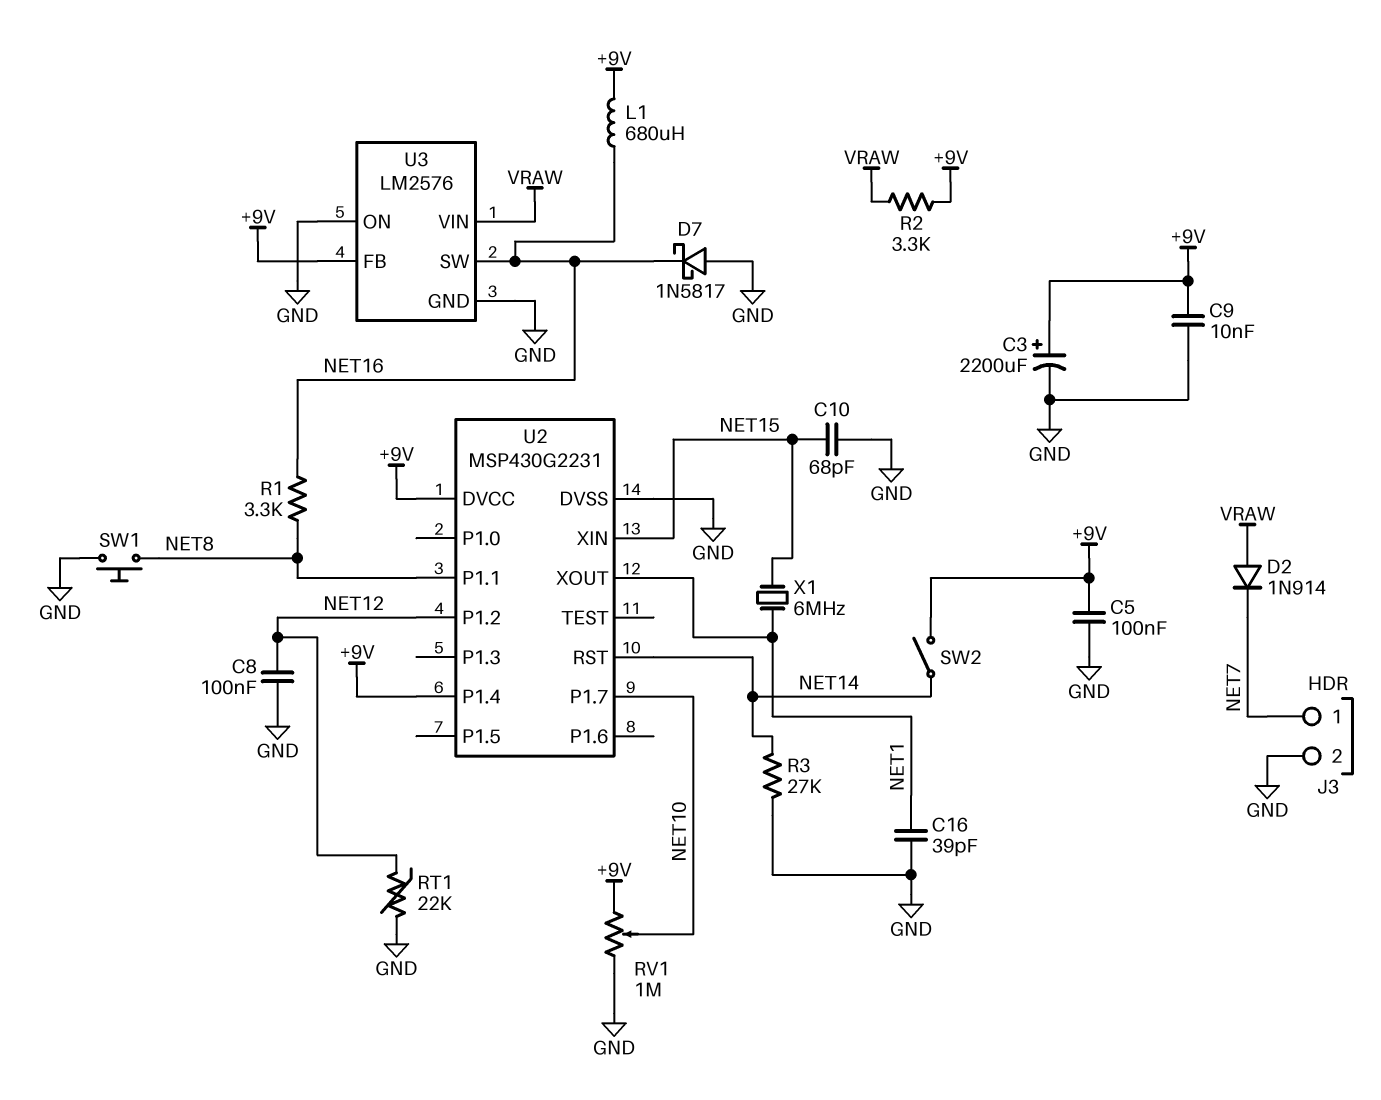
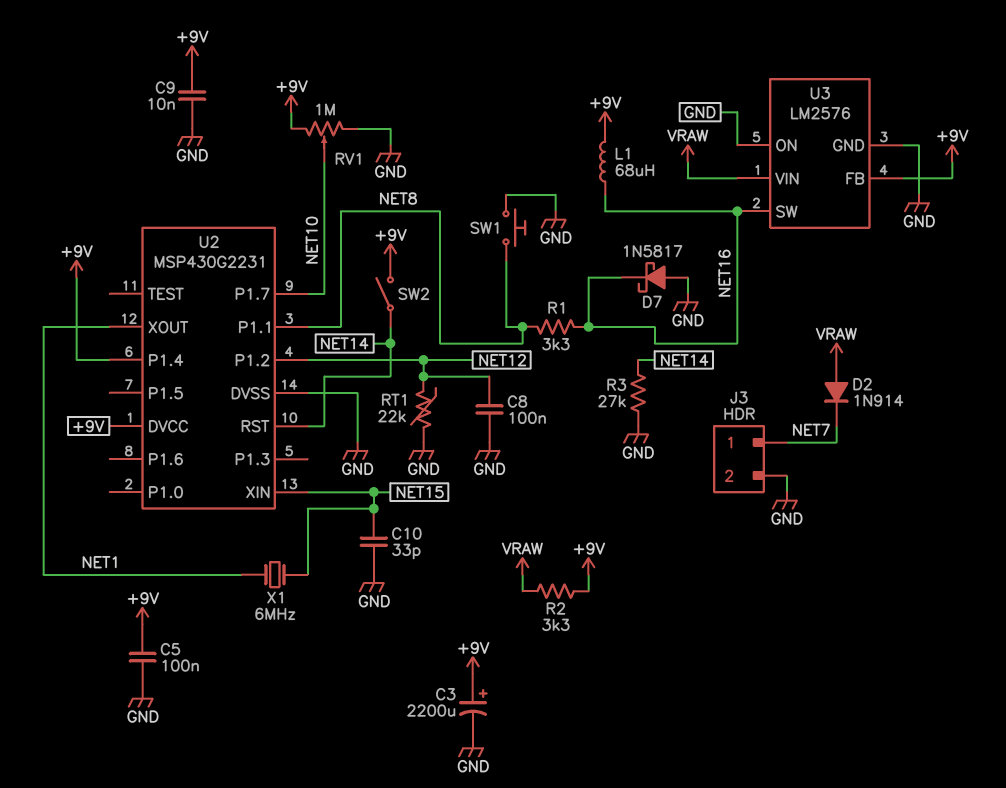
C10: 68pF (GND, NET15) -> 33pF (GND, NET15)
C16: 39pF (GND, NET1) -> none
L1: 680uH (+9V, NET16) -> 68uH (+9V, NET16)

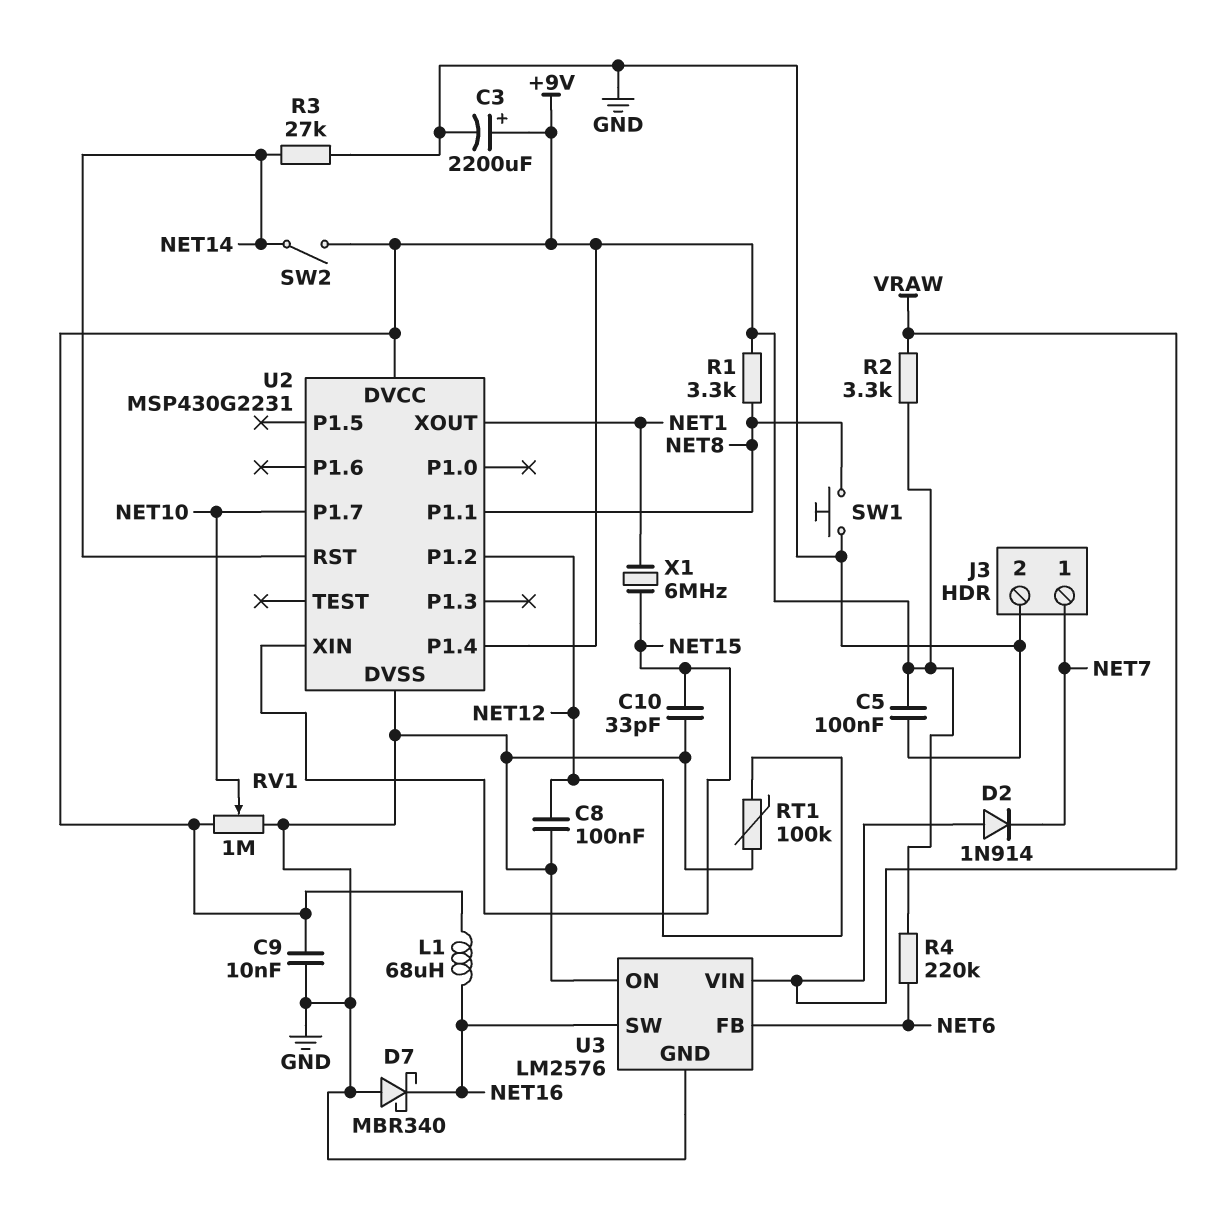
D7: schottky 1N5817 (A GND, K NET16) -> schottky MBR340 (A GND, K NET16)
R1: 3.3k (NET8, NET16) -> 3.3k (+9V, NET8)
R4: none -> 220k (+9V, NET6)
RT1: 22k (GND, NET12) -> 100k (GND, NET12)
U3 pin FB: +9V -> NET6

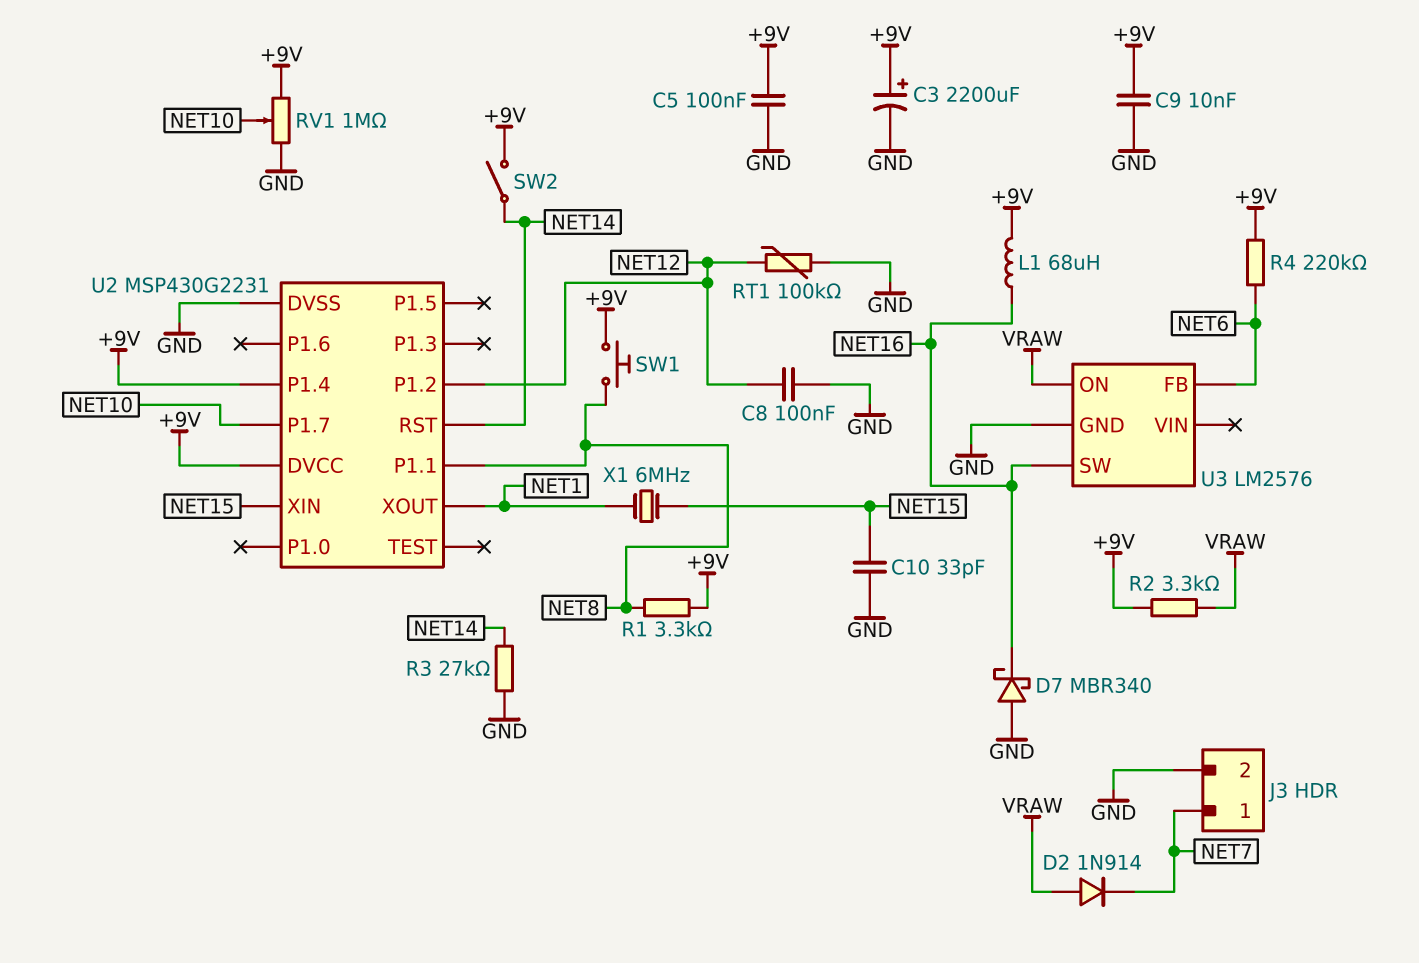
SW1: button (GND, NET8) -> button (+9V, NET8)
U3 pin ON: GND -> VRAW
U3 pin VIN: VRAW -> none

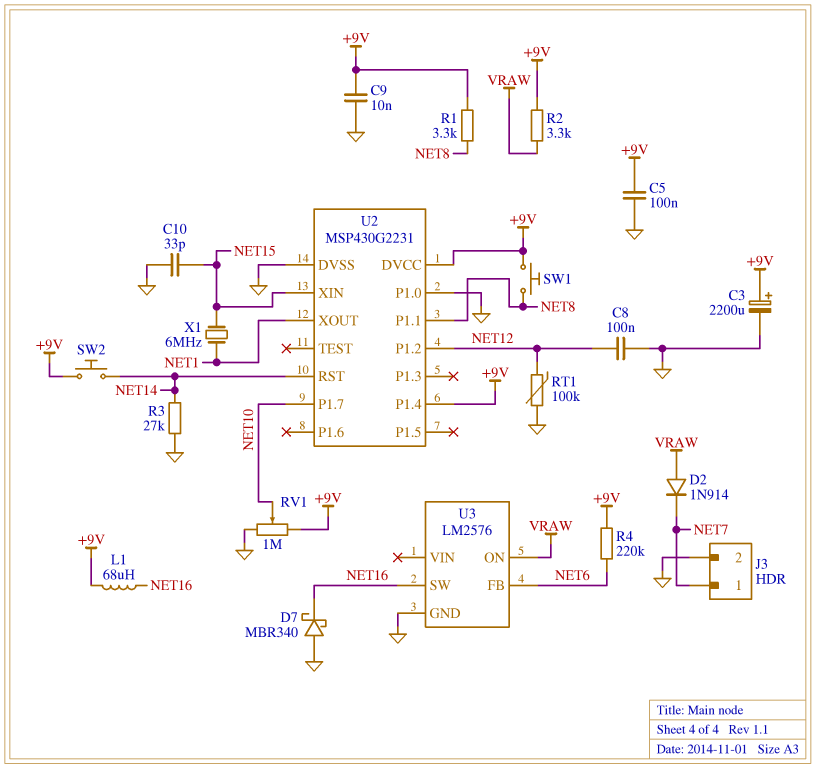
SW2: switch (+9V, NET14) -> button (+9V, NET14)
U2 pin P1.0: none -> GND

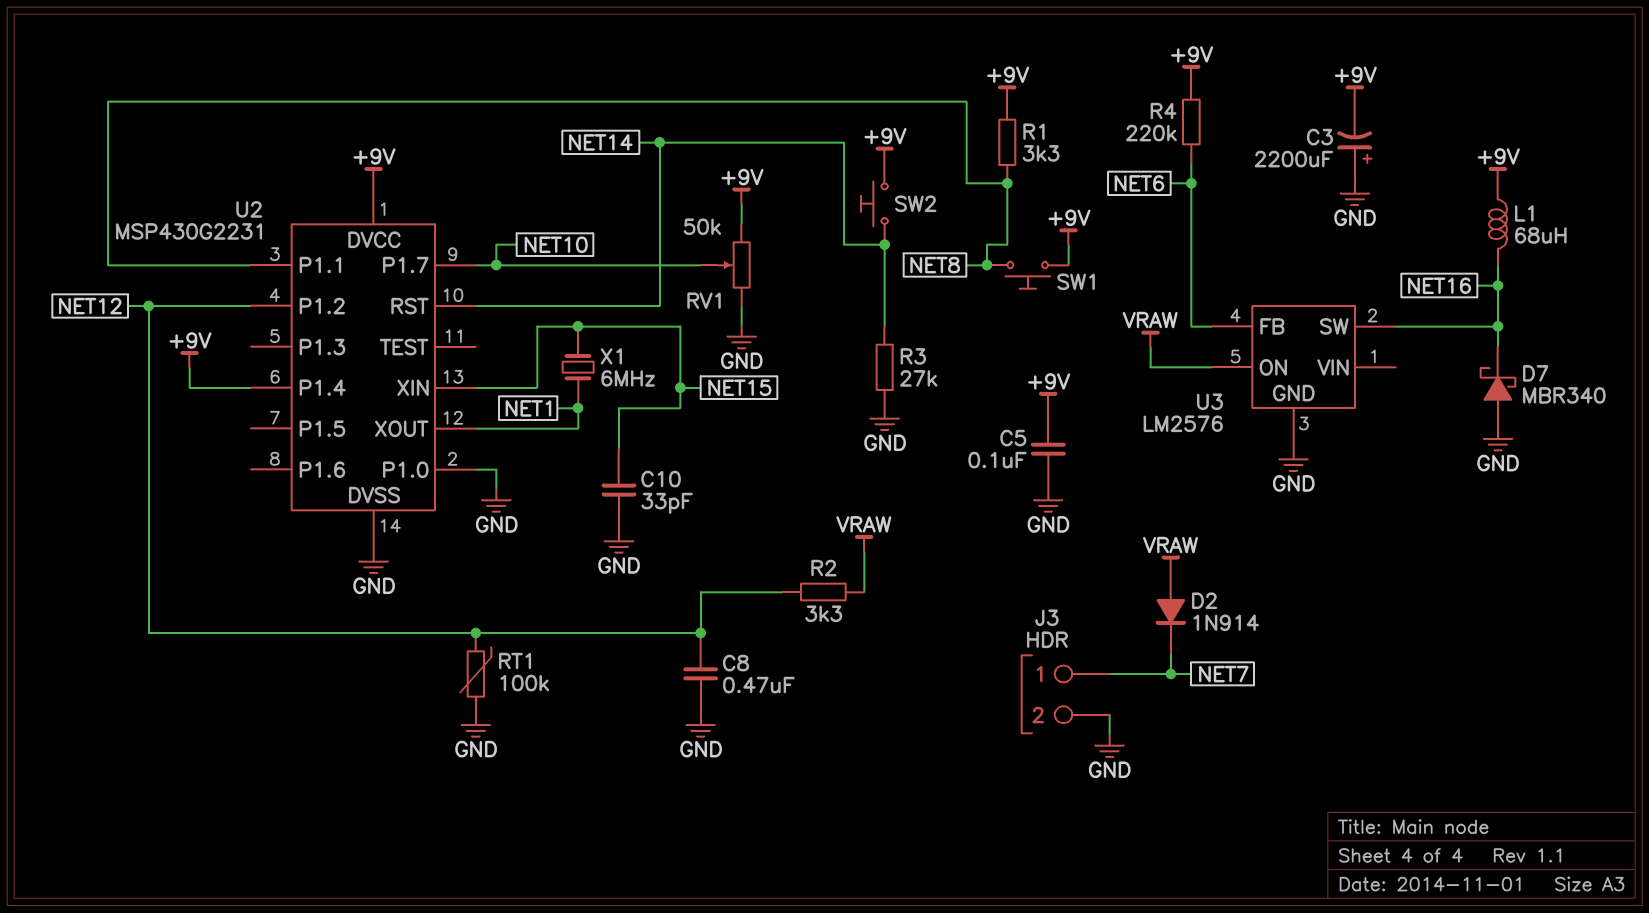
C3: 2200uF (plus +9V, minus GND) -> 2200uF (plus GND, minus +9V)
C8: 100nF (GND, NET12) -> 470nF (GND, NET12)
C9: 10nF (+9V, GND) -> none
R2: 3.3k (+9V, VRAW) -> 3.3k (NET12, VRAW)
RV1: 1M (+9V, GND, wiper NET10) -> 50k (+9V, GND, wiper NET10)

